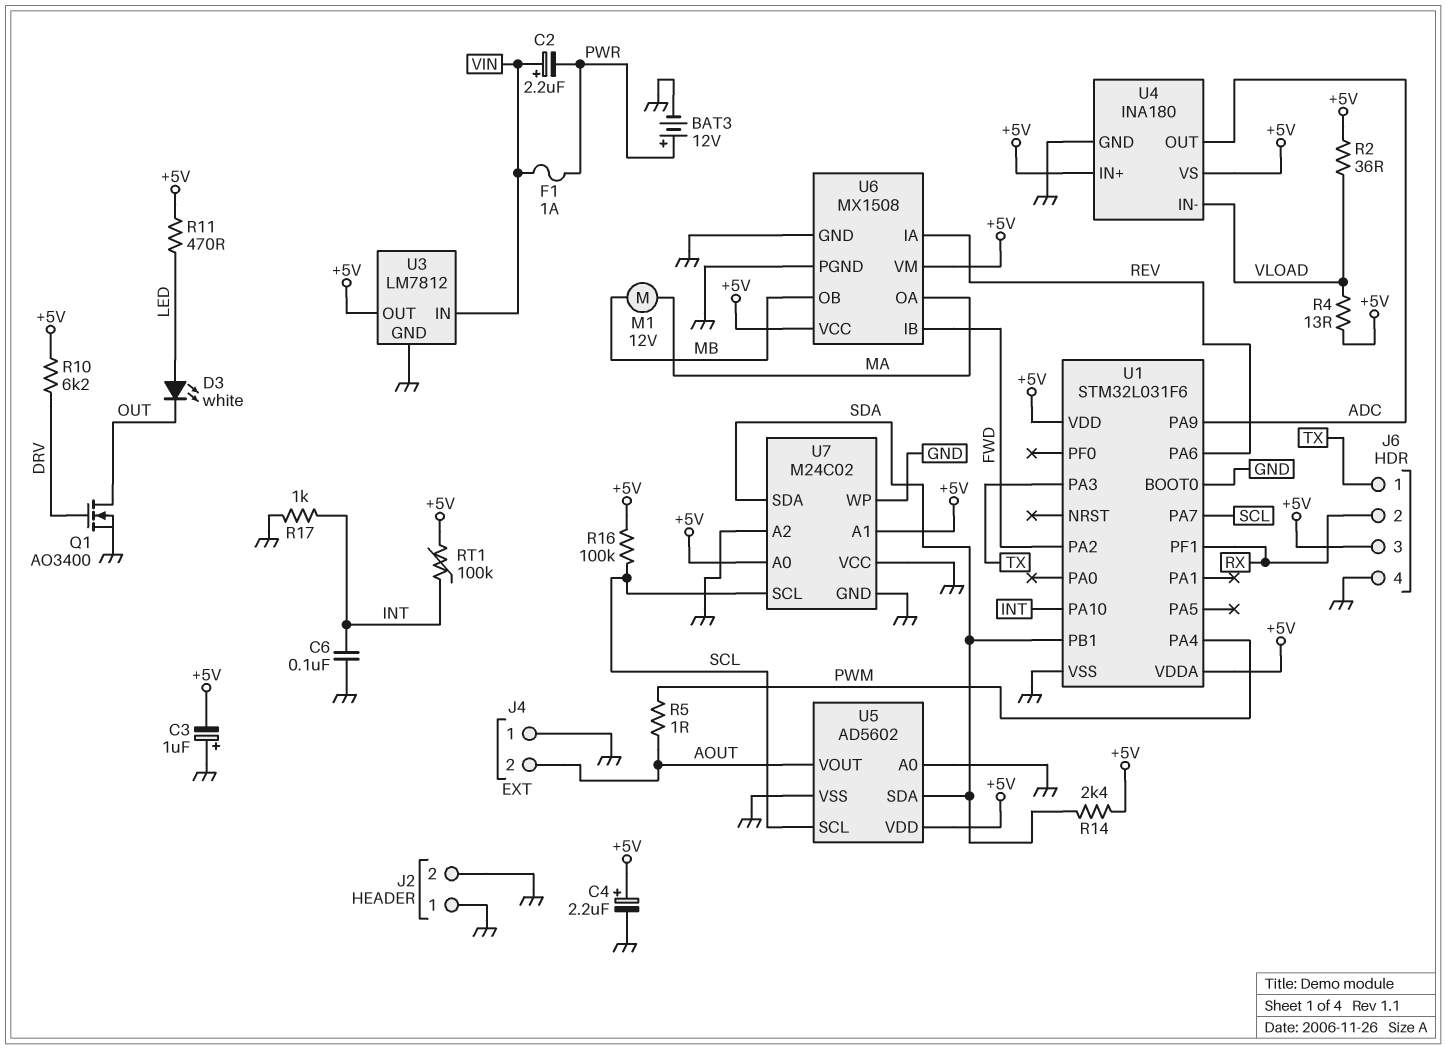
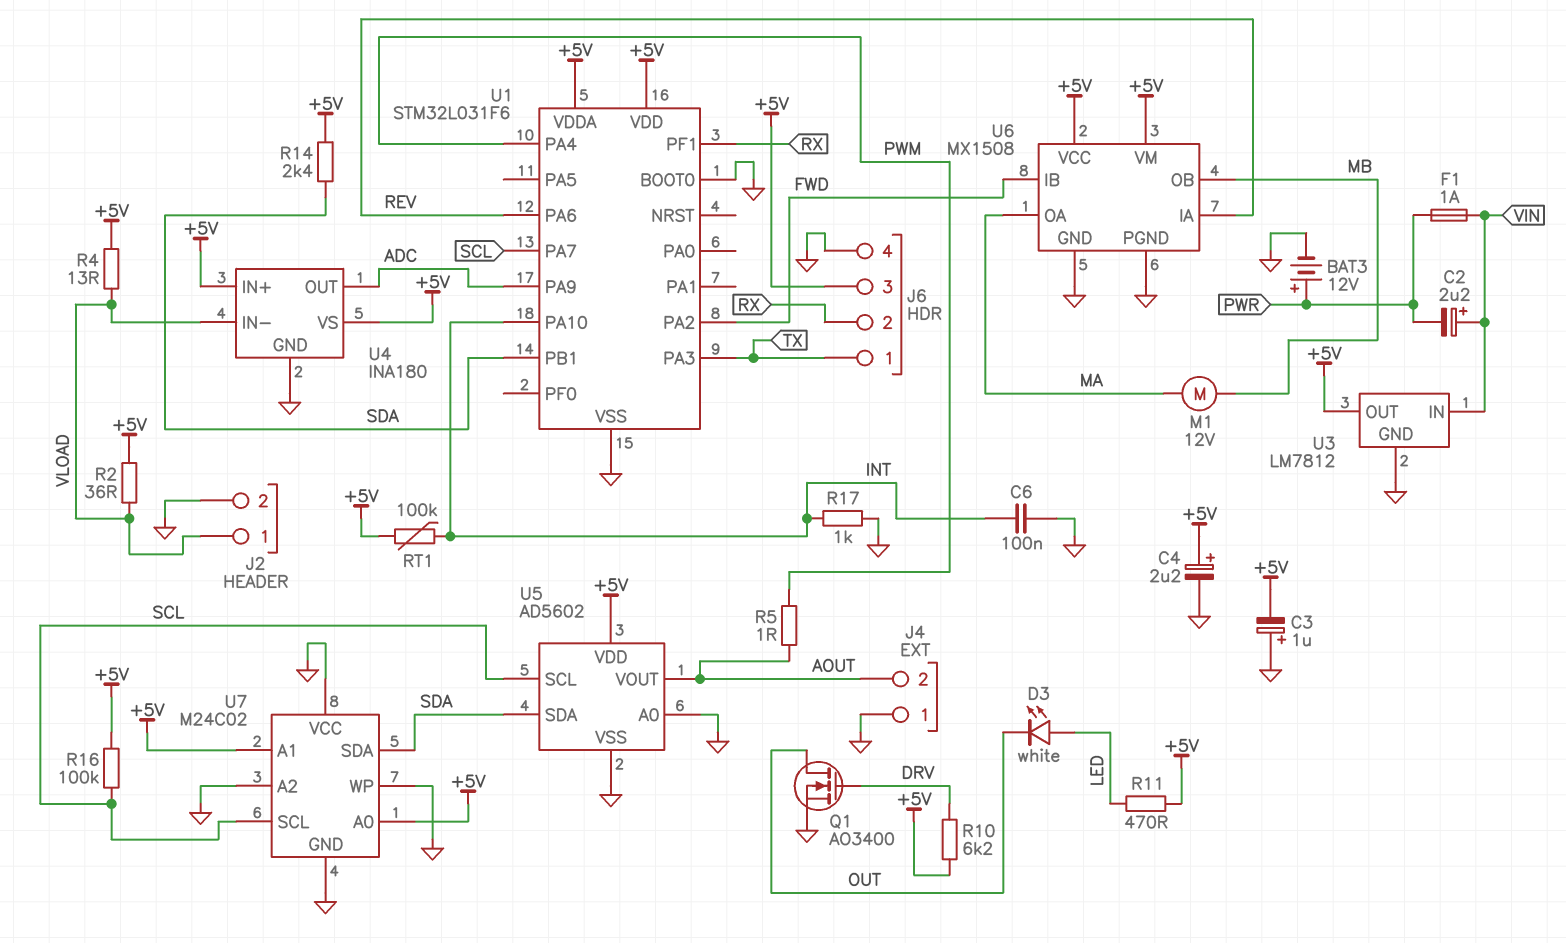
J2 pin 1: GND -> VLOAD

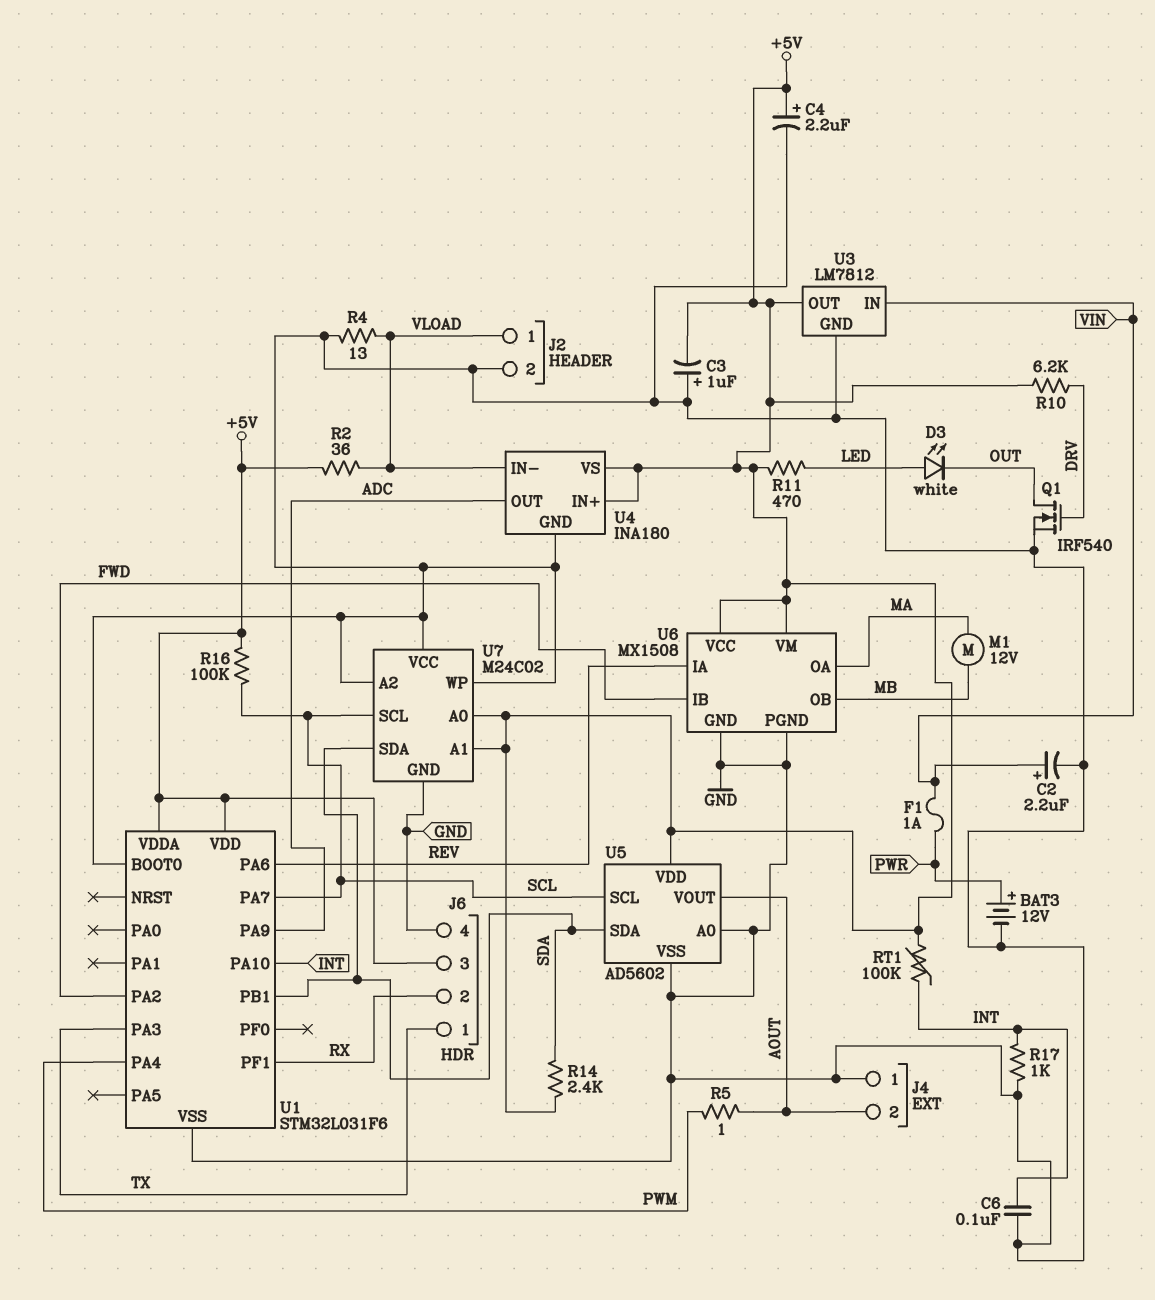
C2: 2.2uF (plus VIN, minus PWR) -> 2.2uF (plus VIN, minus GND)
Q1: NMOS AO3400 (G DRV, D OUT, S GND) -> NMOS IRF540 (G DRV, D OUT, S GND)
R4: 13 (+5V, VLOAD) -> 13 (GND, VLOAD)

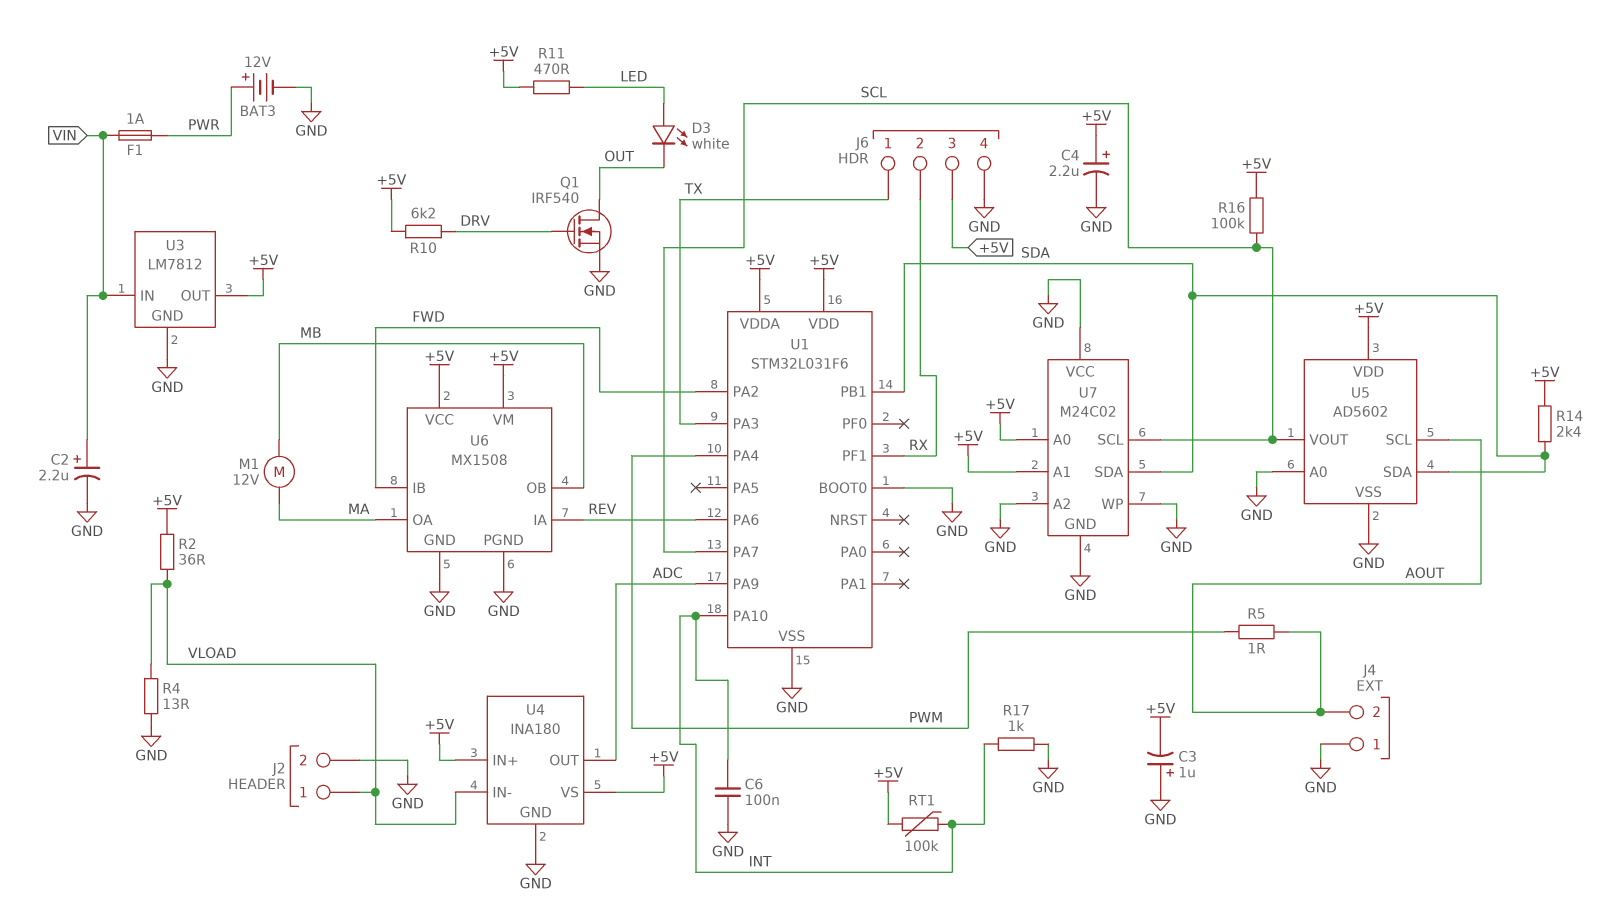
U5 pin SCL: SCL -> AOUT
U5 pin VOUT: AOUT -> SCL

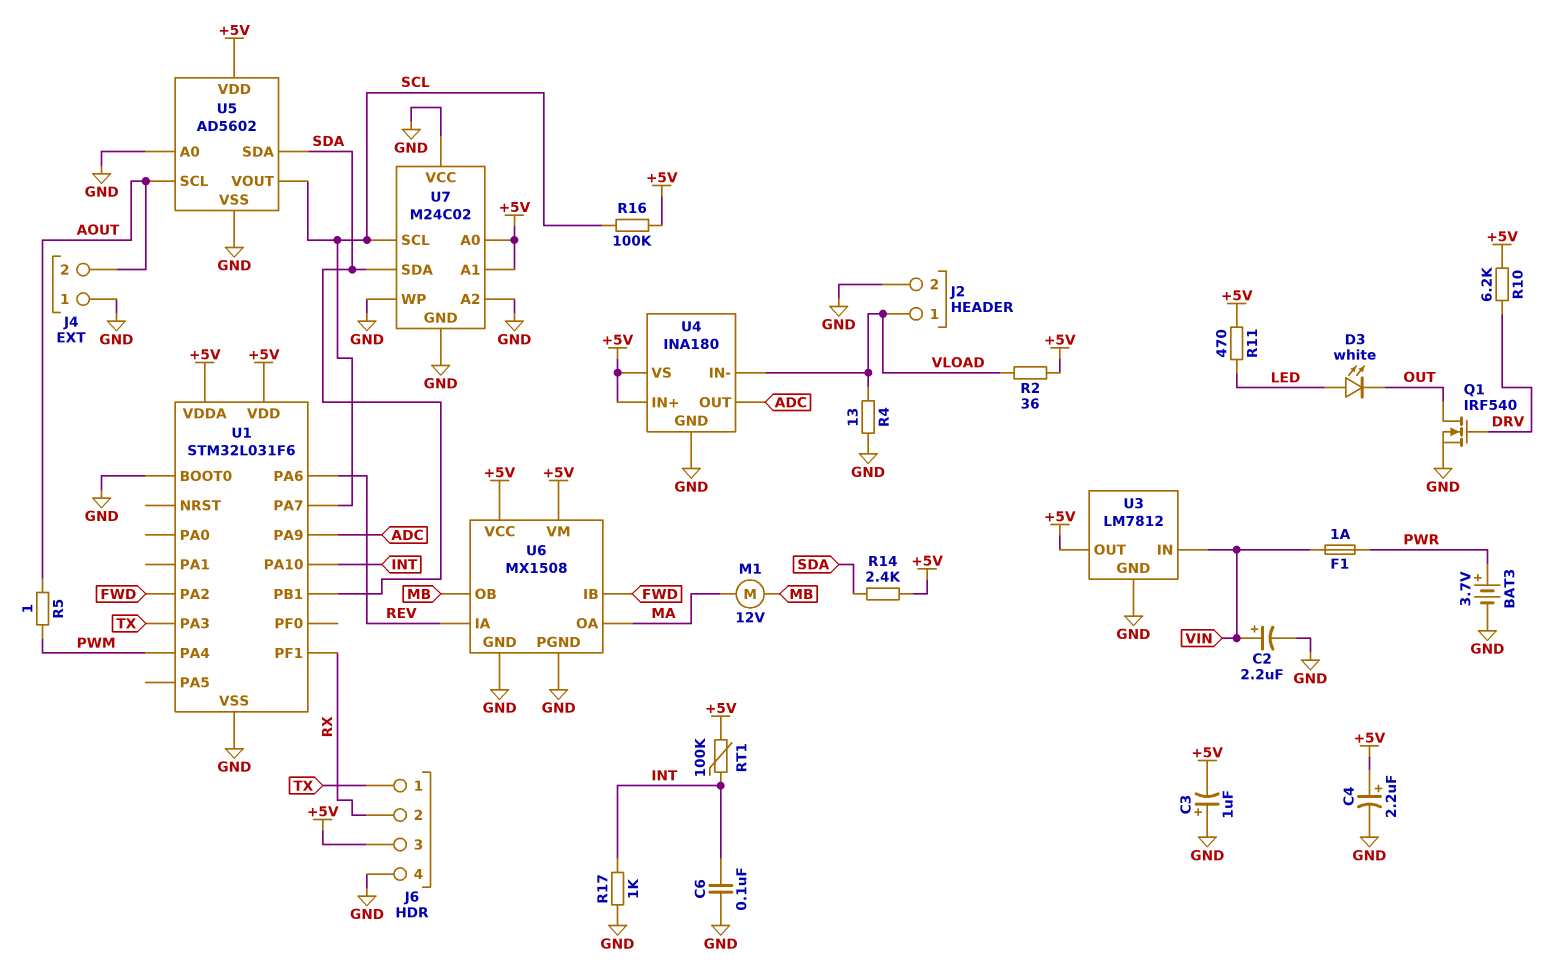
BAT3: 12V (plus PWR, minus GND) -> 3.7V (plus PWR, minus GND)

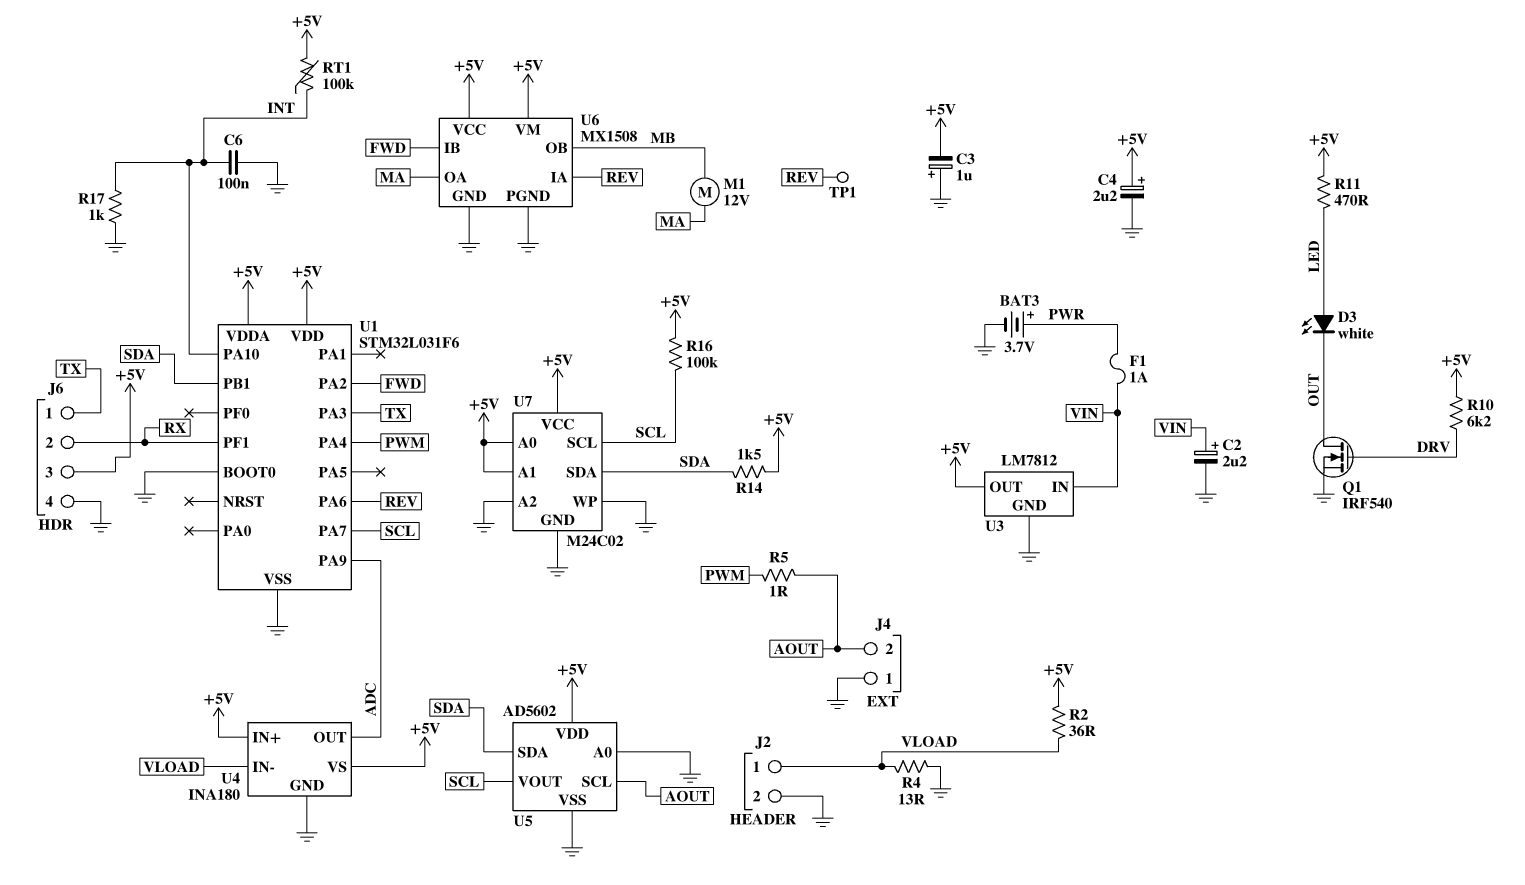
R14: 2.4k (+5V, SDA) -> 1.5k (+5V, SDA)
TP1: none -> test point (REV)
U7 pin VCC: GND -> +5V

